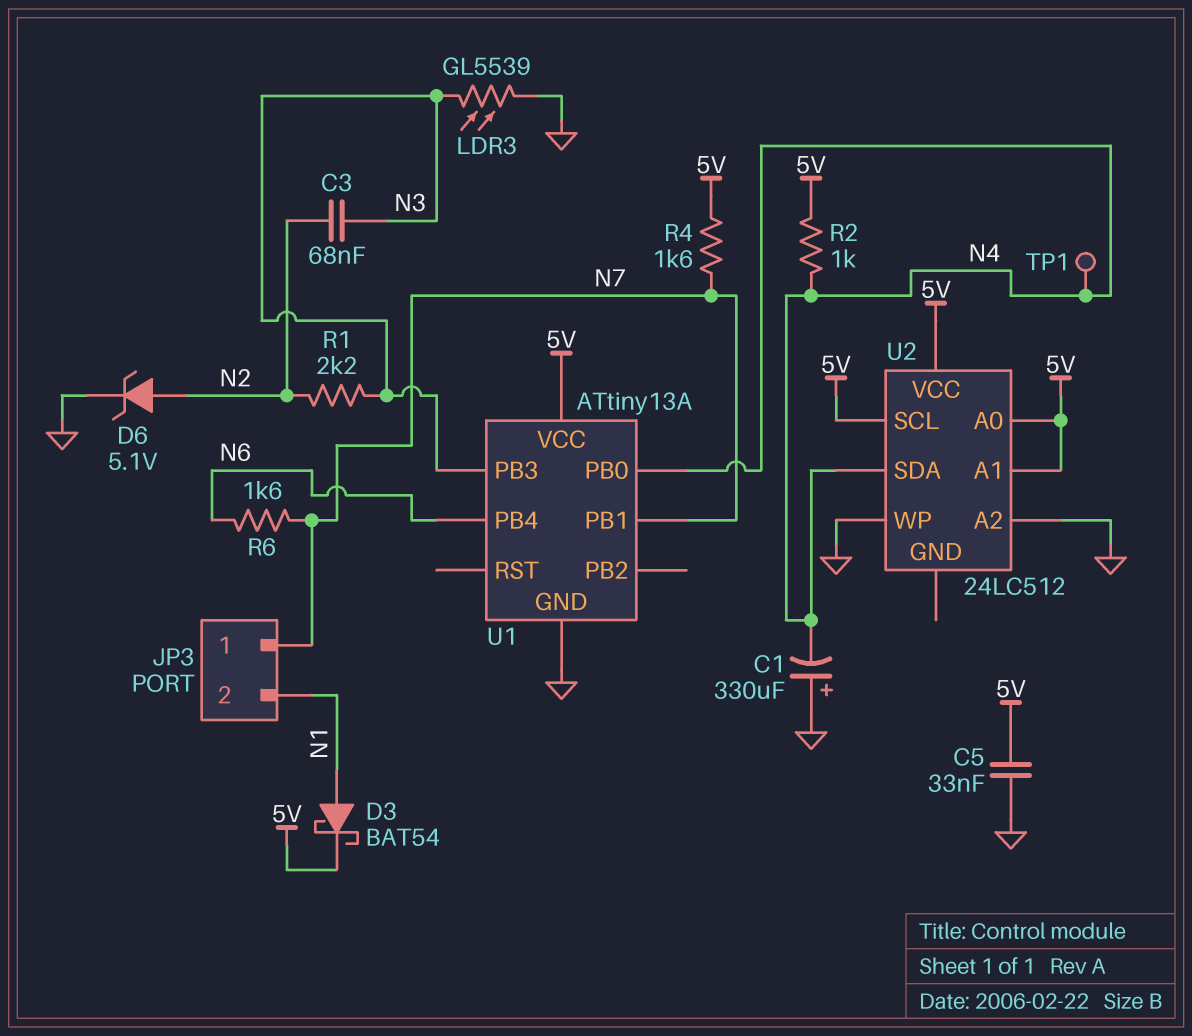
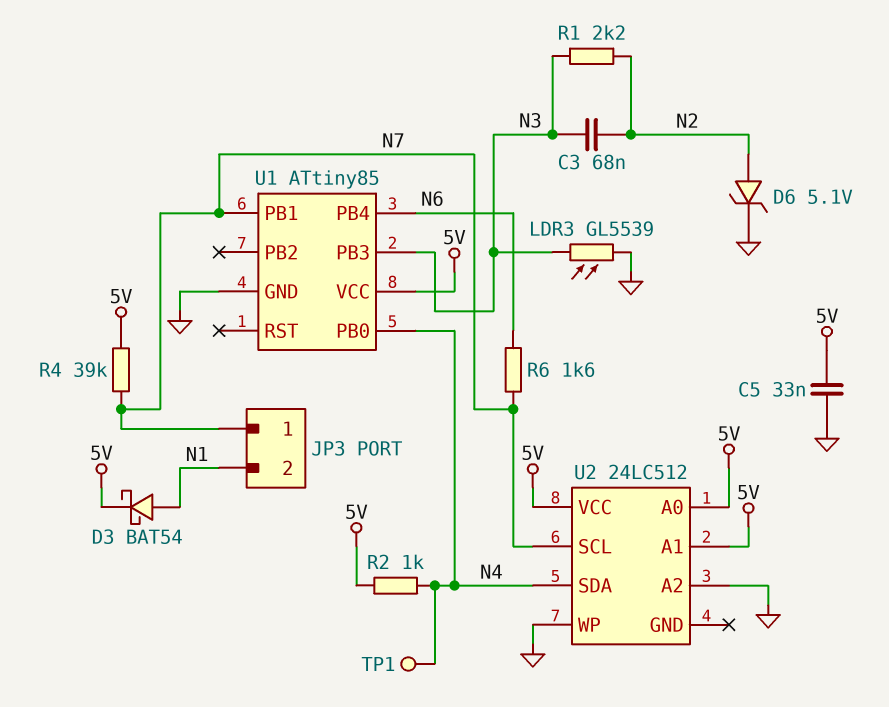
C1: 330uF (plus GND, minus N4) -> none
R4: 1.6k (5V, N7) -> 39k (5V, N7)
U1: ATtiny13A -> ATtiny85
U2 pin SCL: 5V -> N7

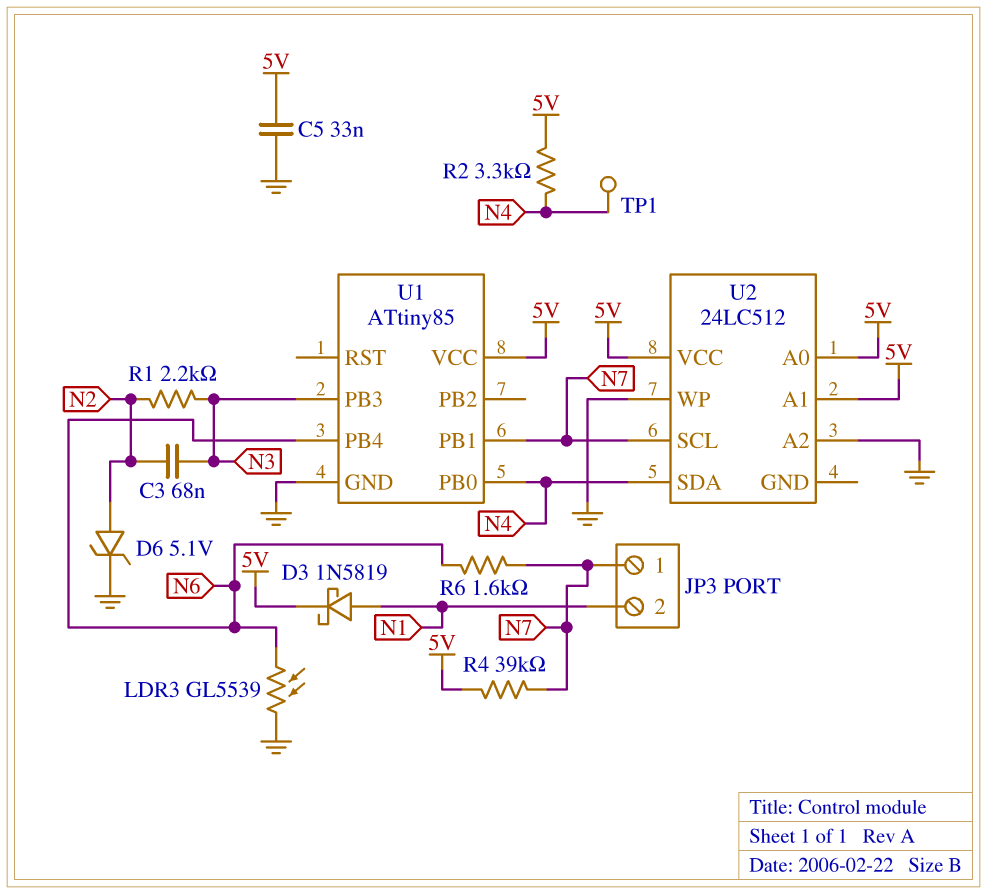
D3: schottky BAT54 (A N1, K 5V) -> schottky 1N5819 (A N1, K 5V)
LDR3: GL5539 (GND, N3) -> GL5539 (GND, N6)
R2: 1k (5V, N4) -> 3.3k (5V, N4)

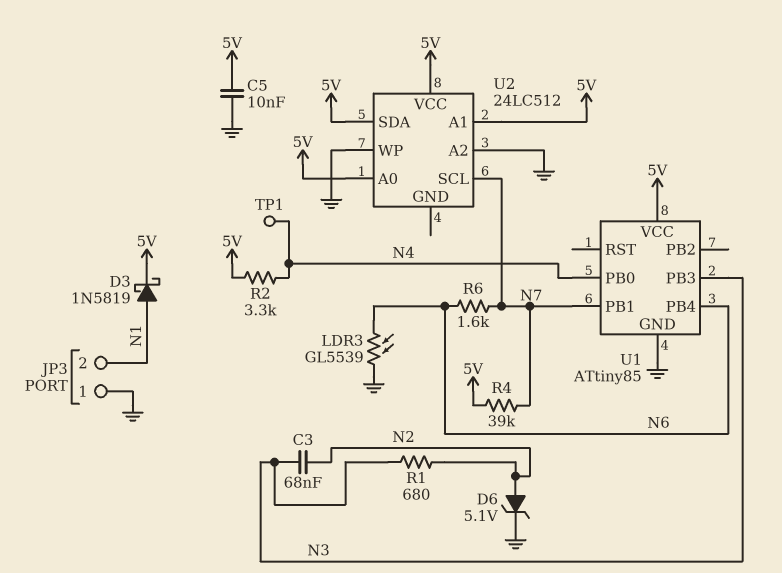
C5: 33nF (5V, GND) -> 10nF (5V, GND)
JP3 pin 1: N7 -> GND
R1: 2.2k (N2, N3) -> 680 (N2, N3)
U2 pin SDA: N4 -> 5V

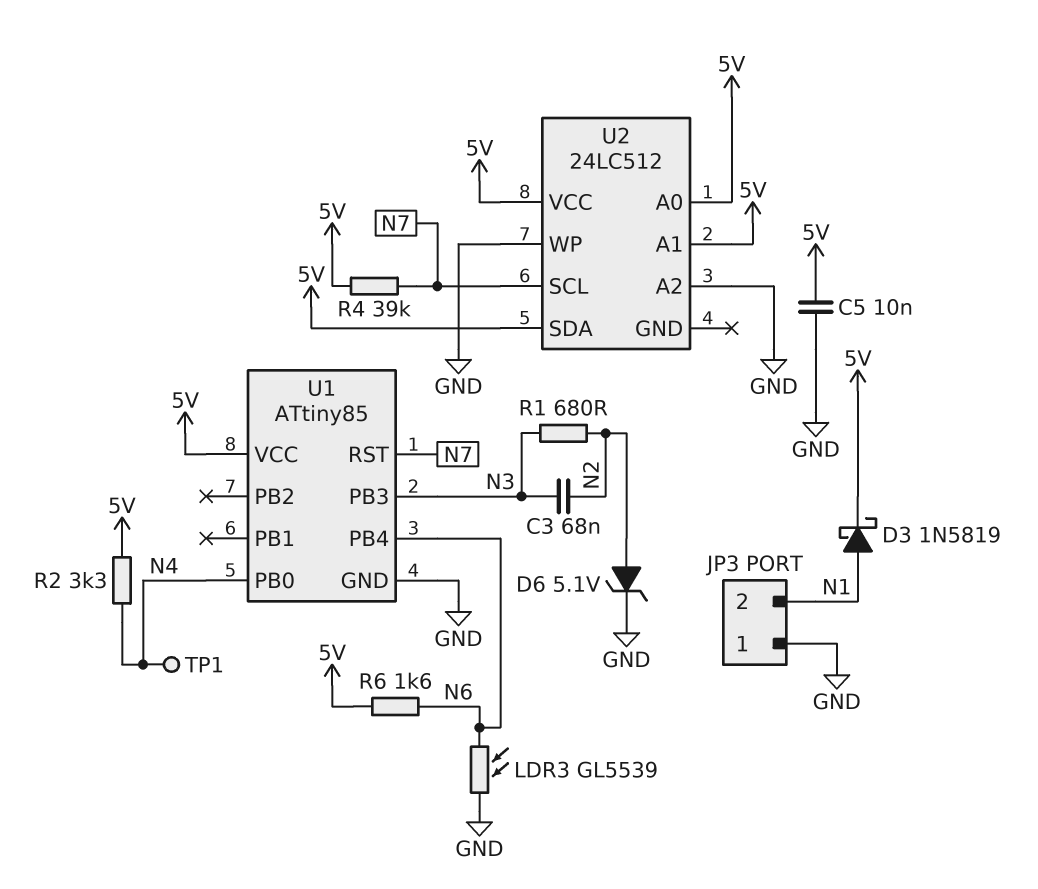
R6: 1.6k (N6, N7) -> 1.6k (5V, N6)
U1 pin PB1: N7 -> none
U1 pin RST: none -> N7

